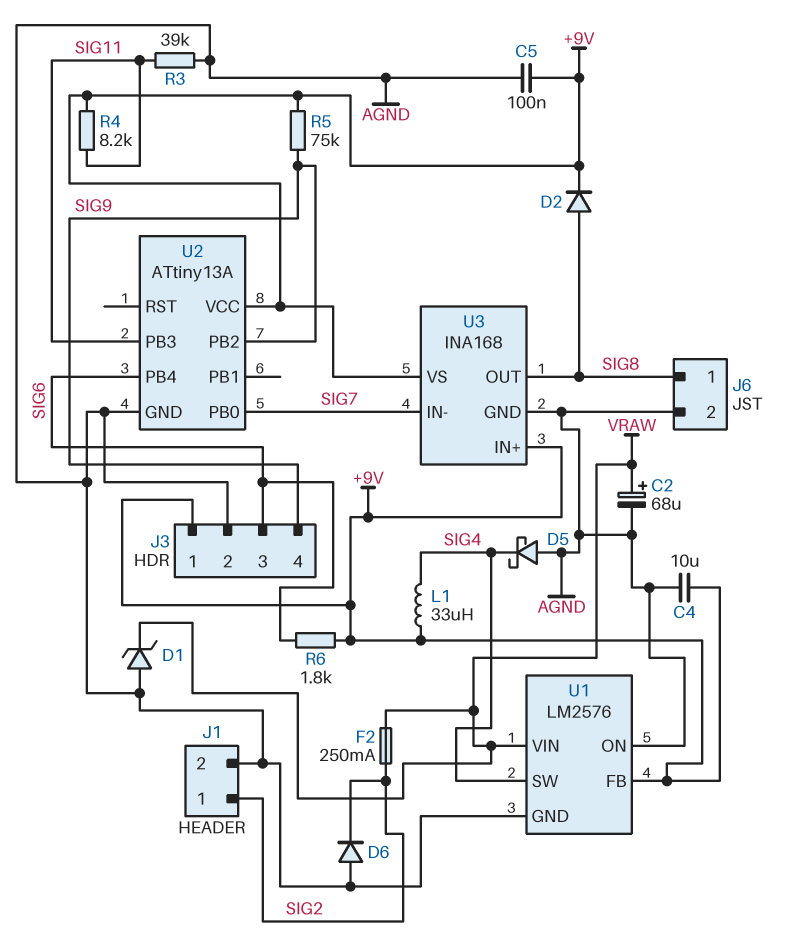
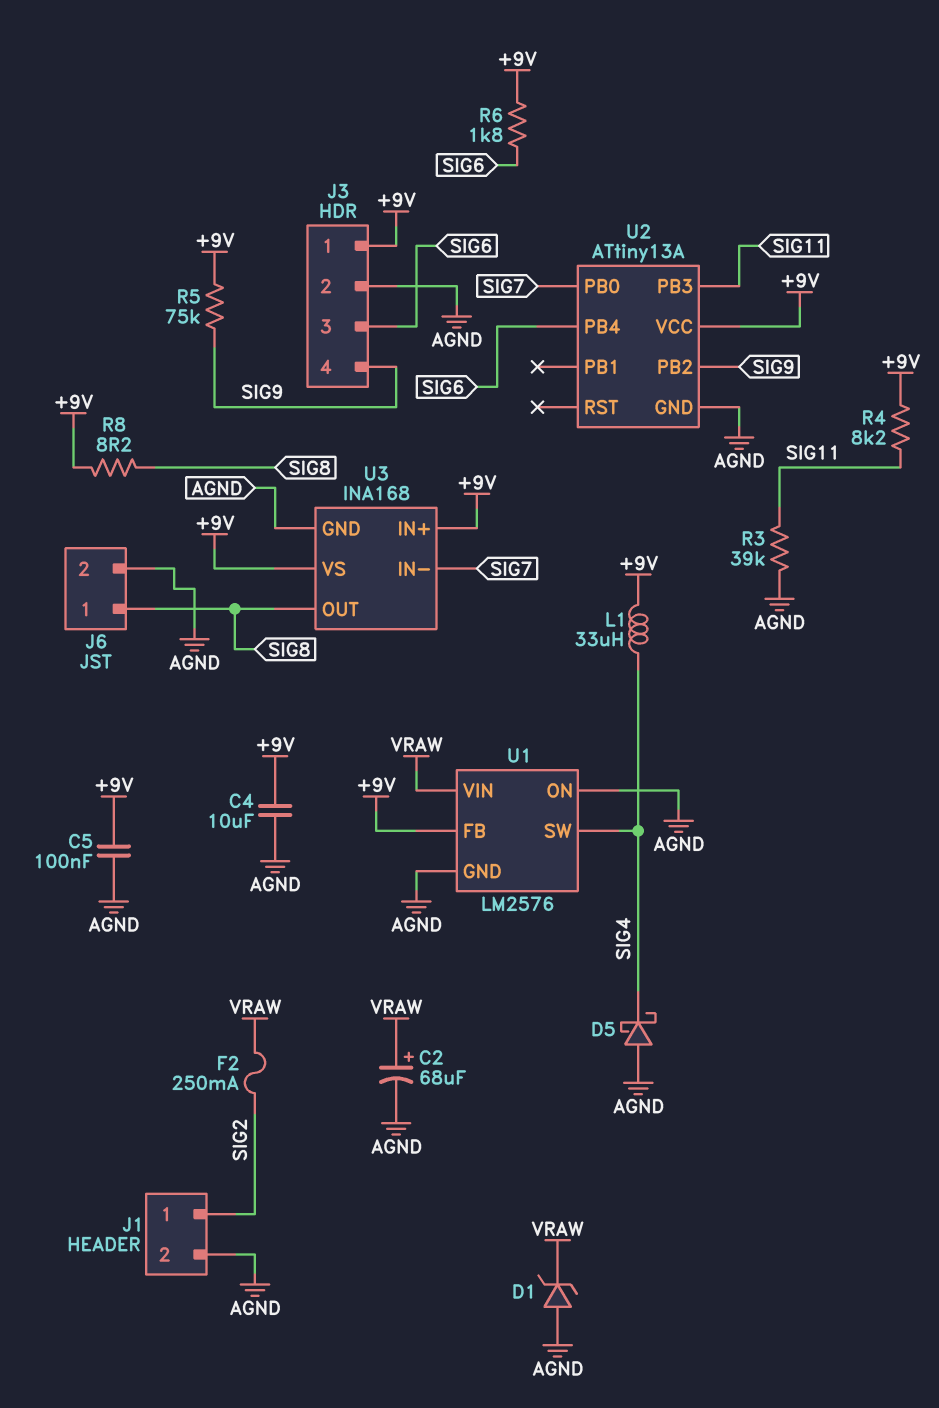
D2: diode (A SIG8, K +9V) -> none
D6: diode (A AGND, K SIG2) -> none
R8: none -> 8.2 (+9V, SIG8)

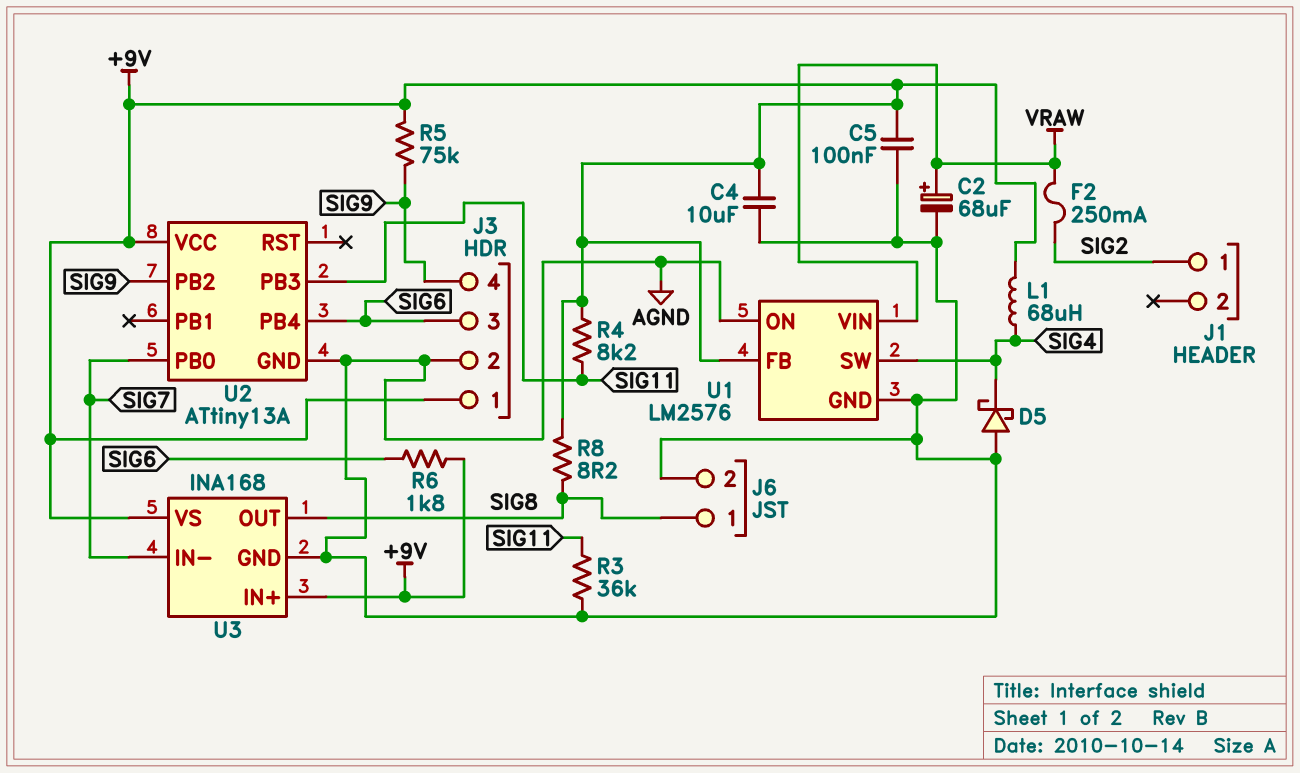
D1: zener (A AGND, K VRAW) -> none
J1 pin 2: AGND -> none
L1: 33uH (+9V, SIG4) -> 68uH (+9V, SIG4)
R3: 39k (AGND, SIG11) -> 36k (AGND, SIG11)

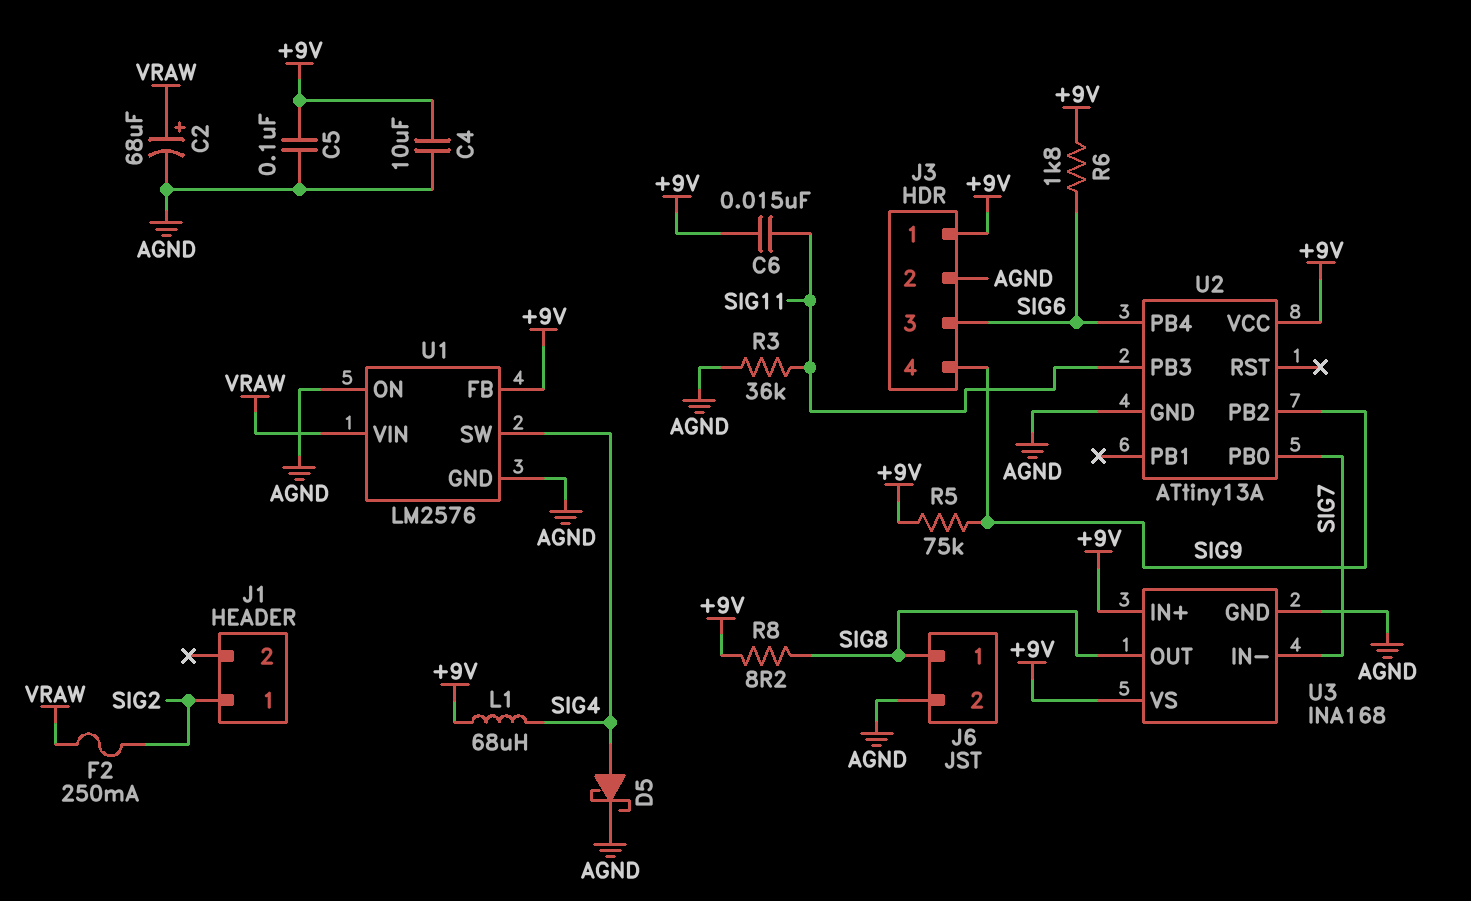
C6: none -> 15nF (+9V, SIG11)
D5: schottky (A AGND, K SIG4) -> schottky (A SIG4, K AGND)
R4: 8.2k (+9V, SIG11) -> none

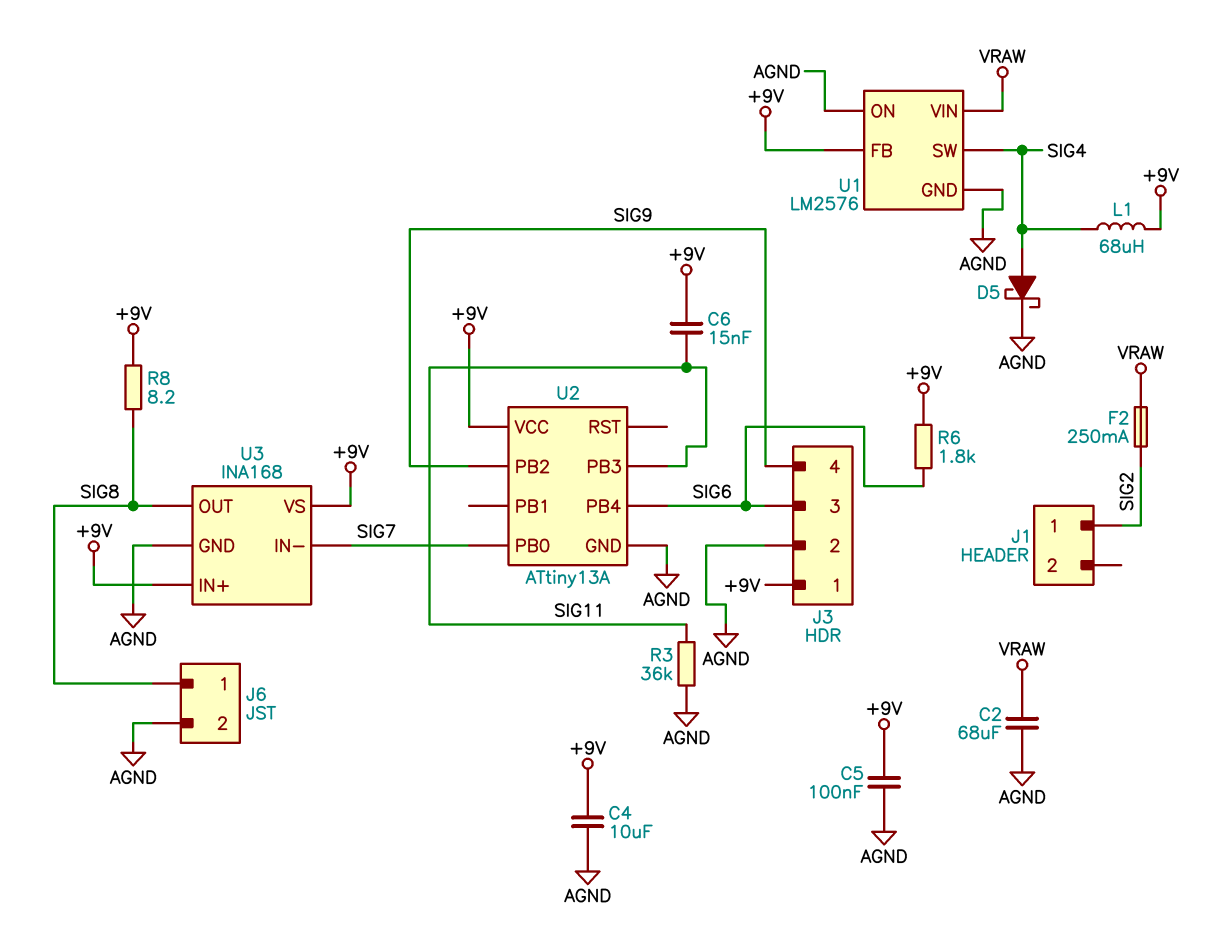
C2: 68uF (plus VRAW, minus AGND) -> 68uF (AGND, VRAW)
R5: 75k (+9V, SIG9) -> none

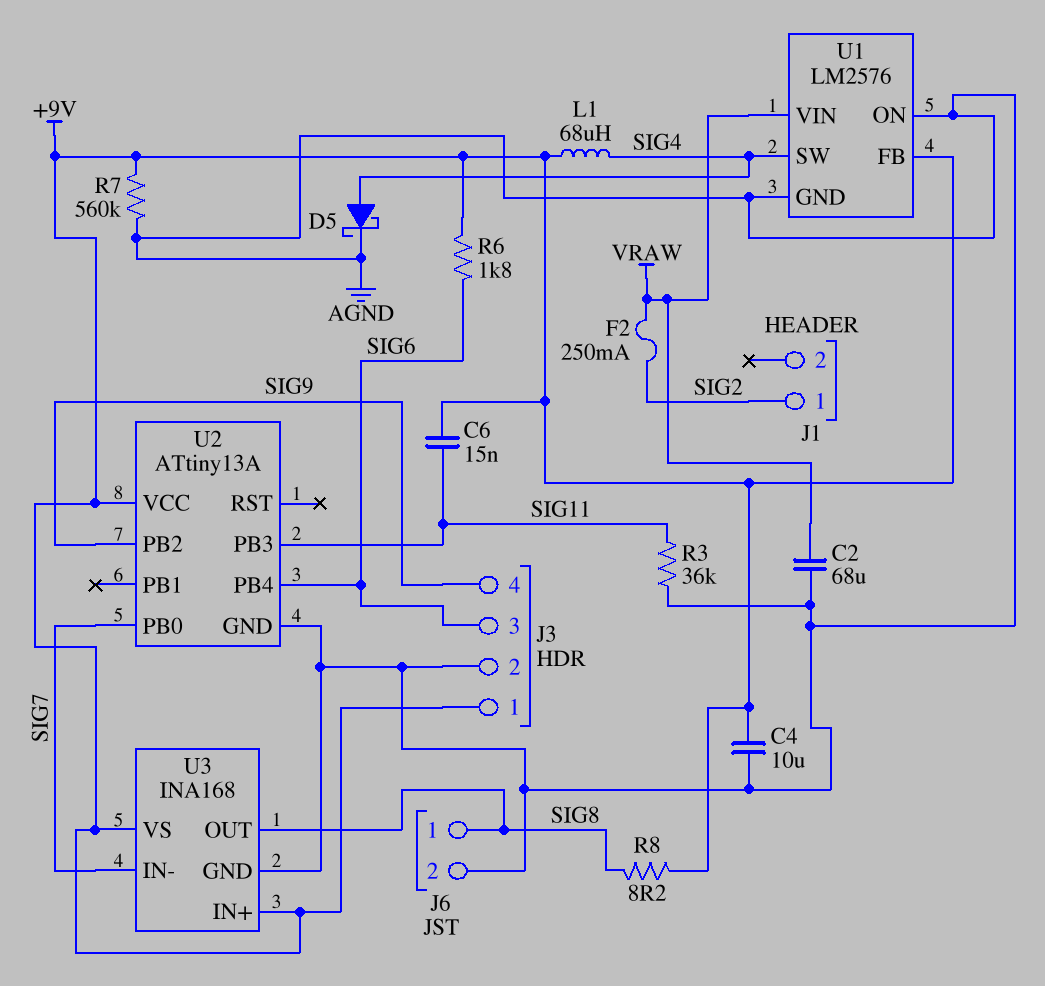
C5: 100nF (+9V, AGND) -> none
R7: none -> 560k (+9V, AGND)

